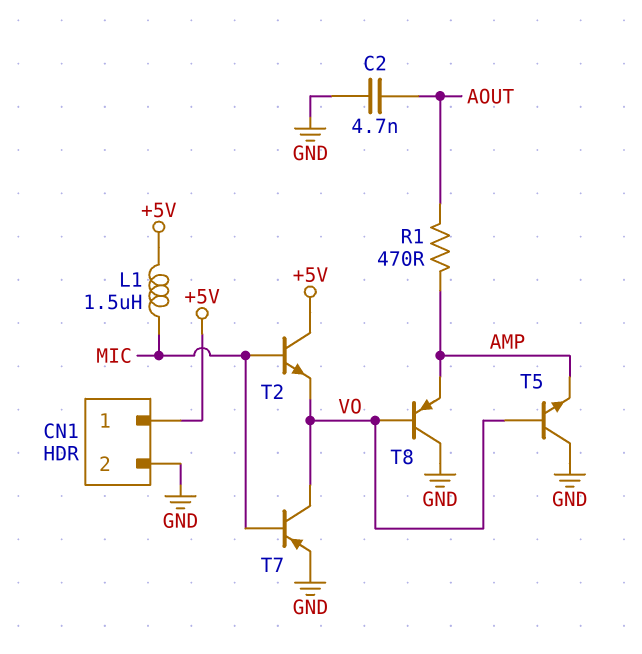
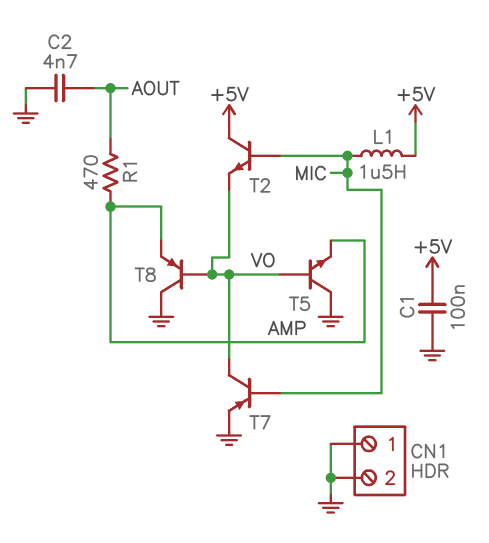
C1: none -> 100nF (+5V, GND)
CN1 pin 1: +5V -> GND

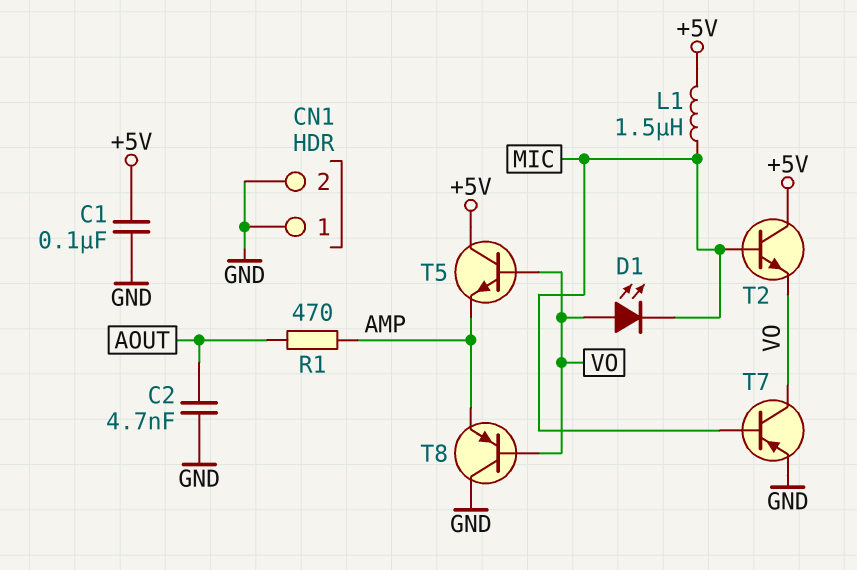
D1: none -> LED (A VO, K MIC)
T5: NPN (B VO, C GND, E AMP) -> NPN (B VO, C +5V, E AMP)

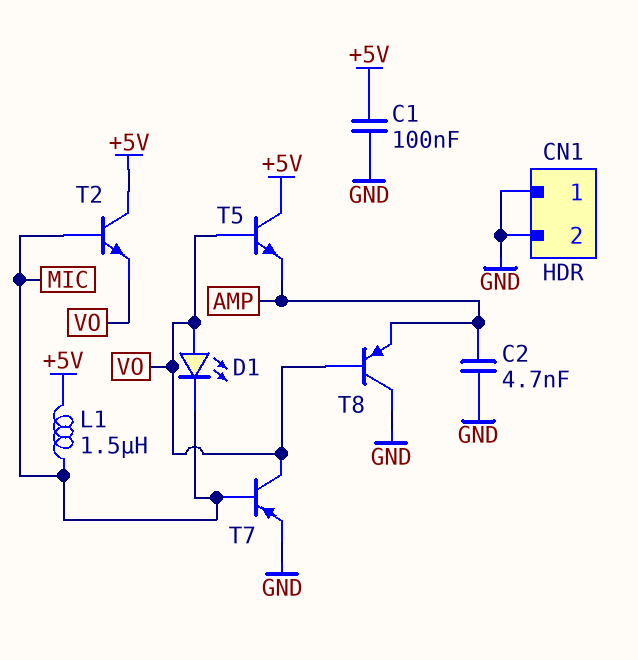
C2: 4.7nF (AOUT, GND) -> 4.7nF (AMP, GND)
R1: 470 (AMP, AOUT) -> none

